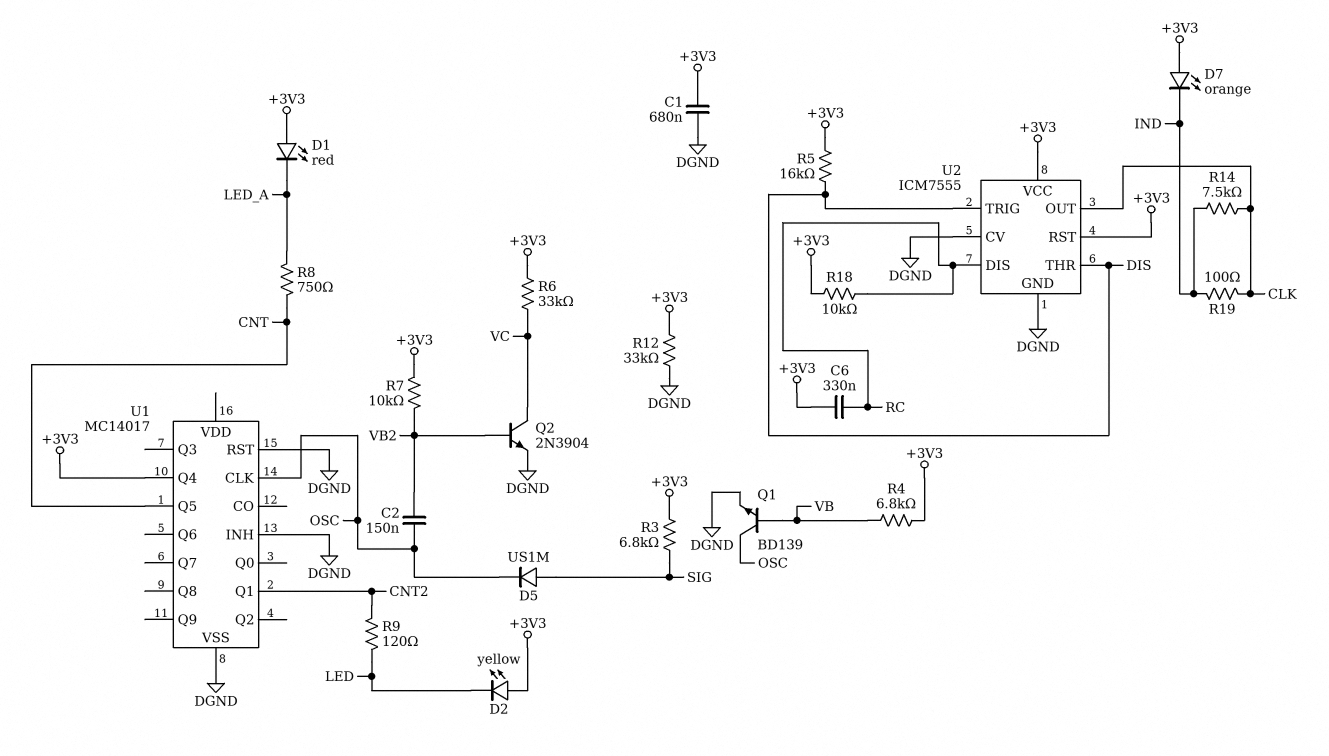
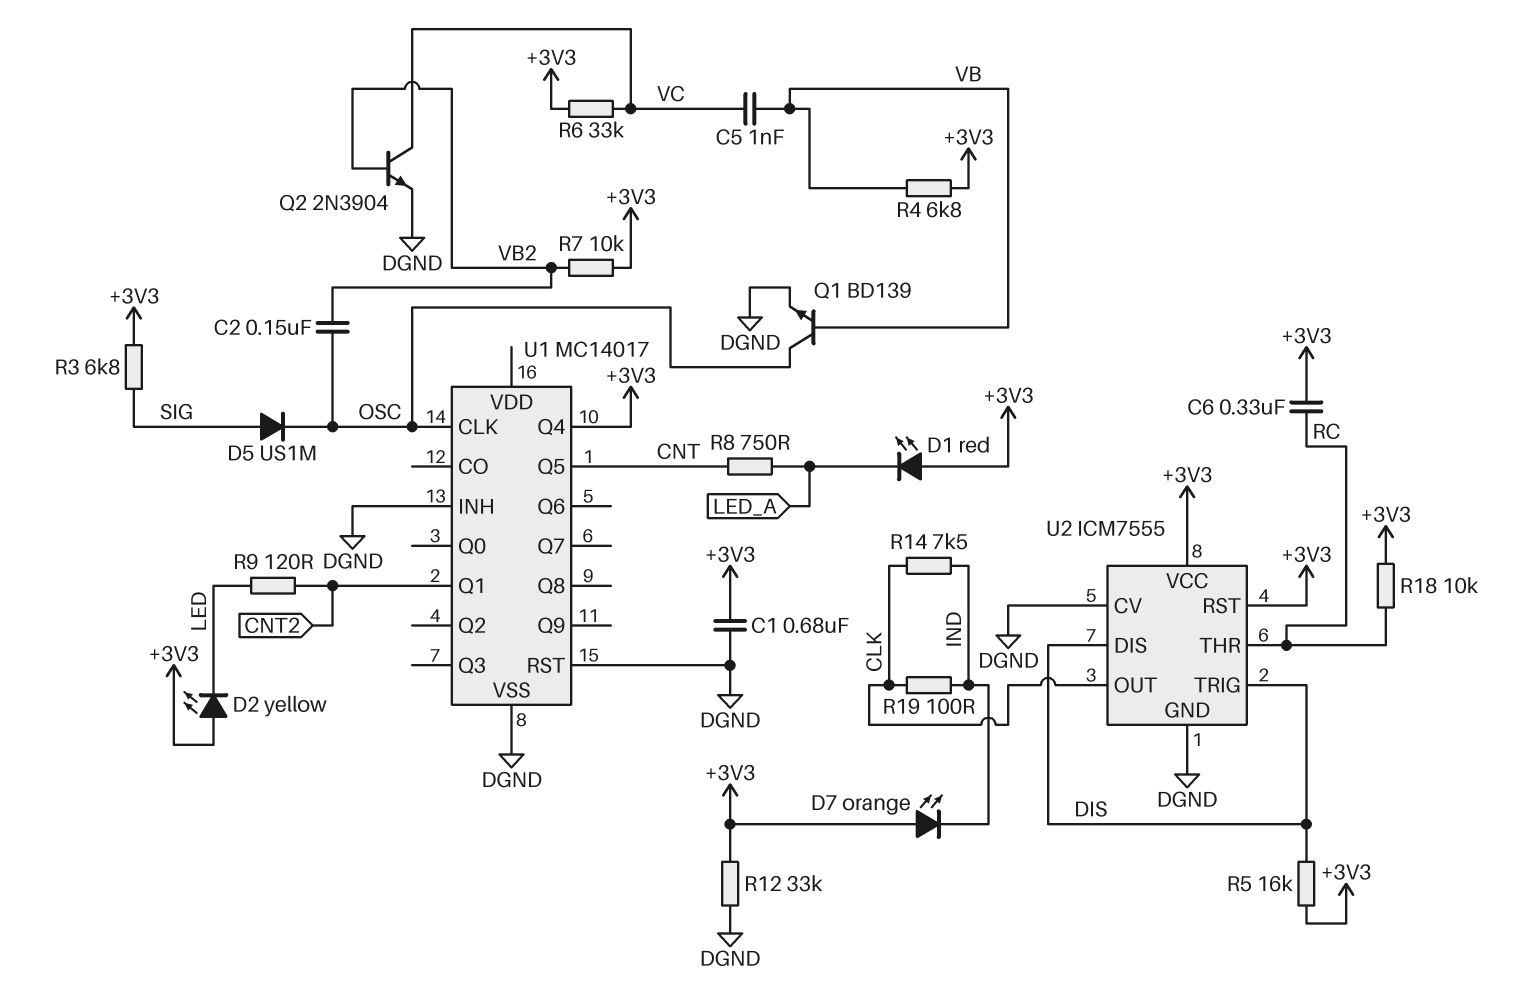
C5: none -> 1nF (VB, VC)
U2 pin DIS: RC -> DIS
U2 pin THR: DIS -> RC

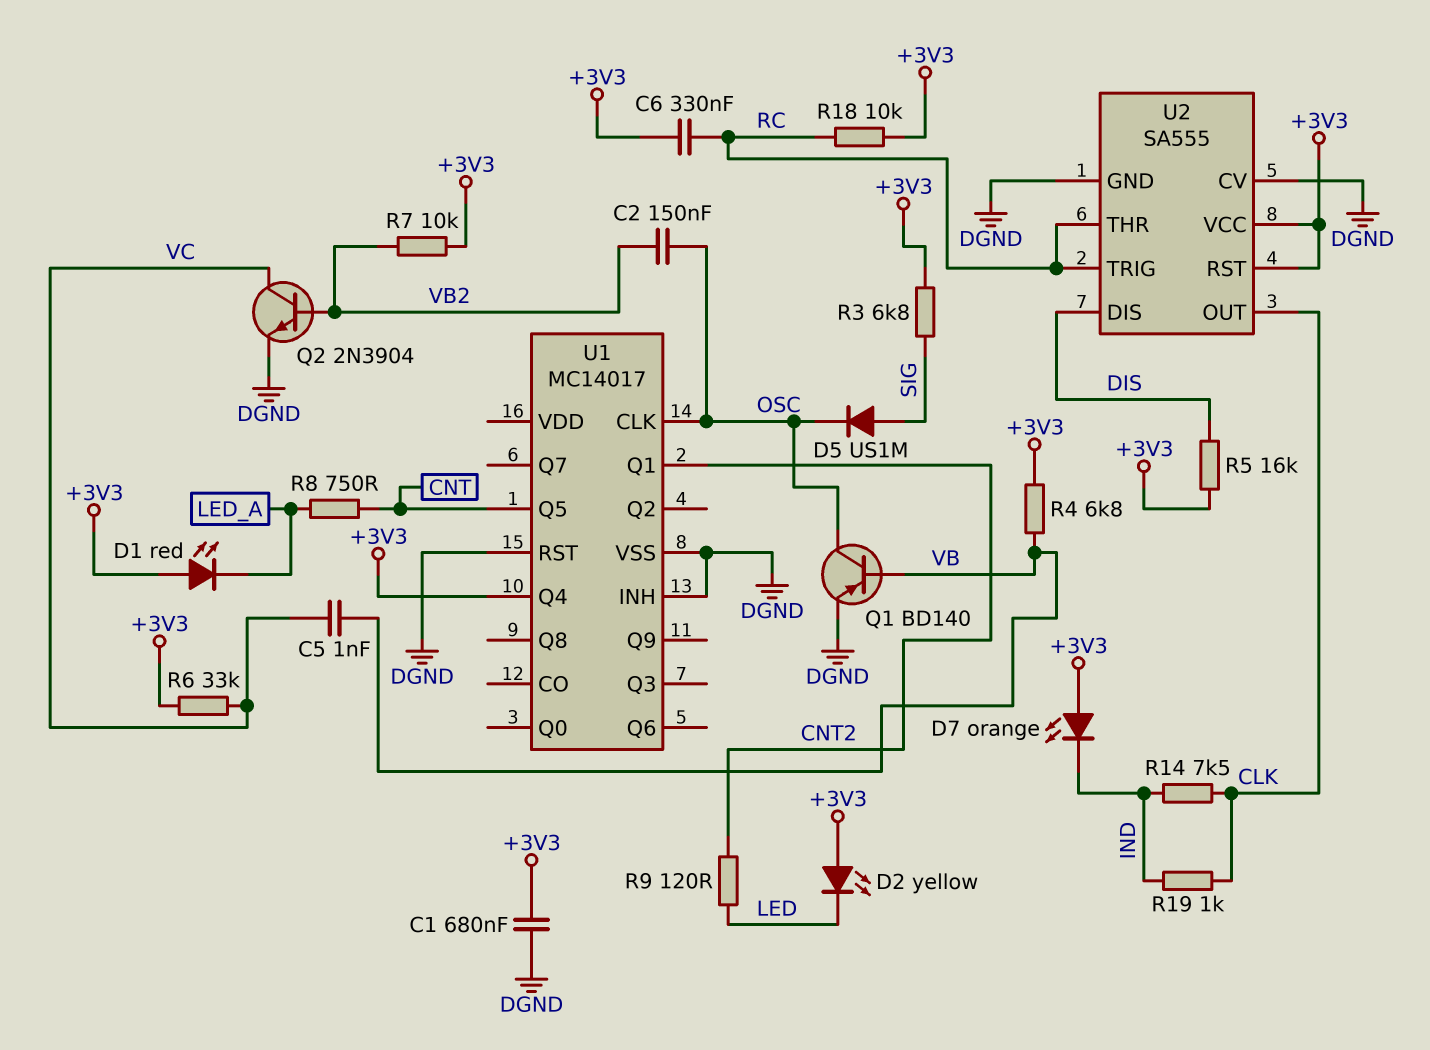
Q1: NPN BD139 (B VB, C OSC, E DGND) -> PNP BD140 (B VB, C OSC, E DGND)
R12: 33k (+3V3, DGND) -> none
R19: 100 (CLK, IND) -> 1k (CLK, IND)
U2: ICM7555 -> SA555
U2 pin TRIG: DIS -> RC

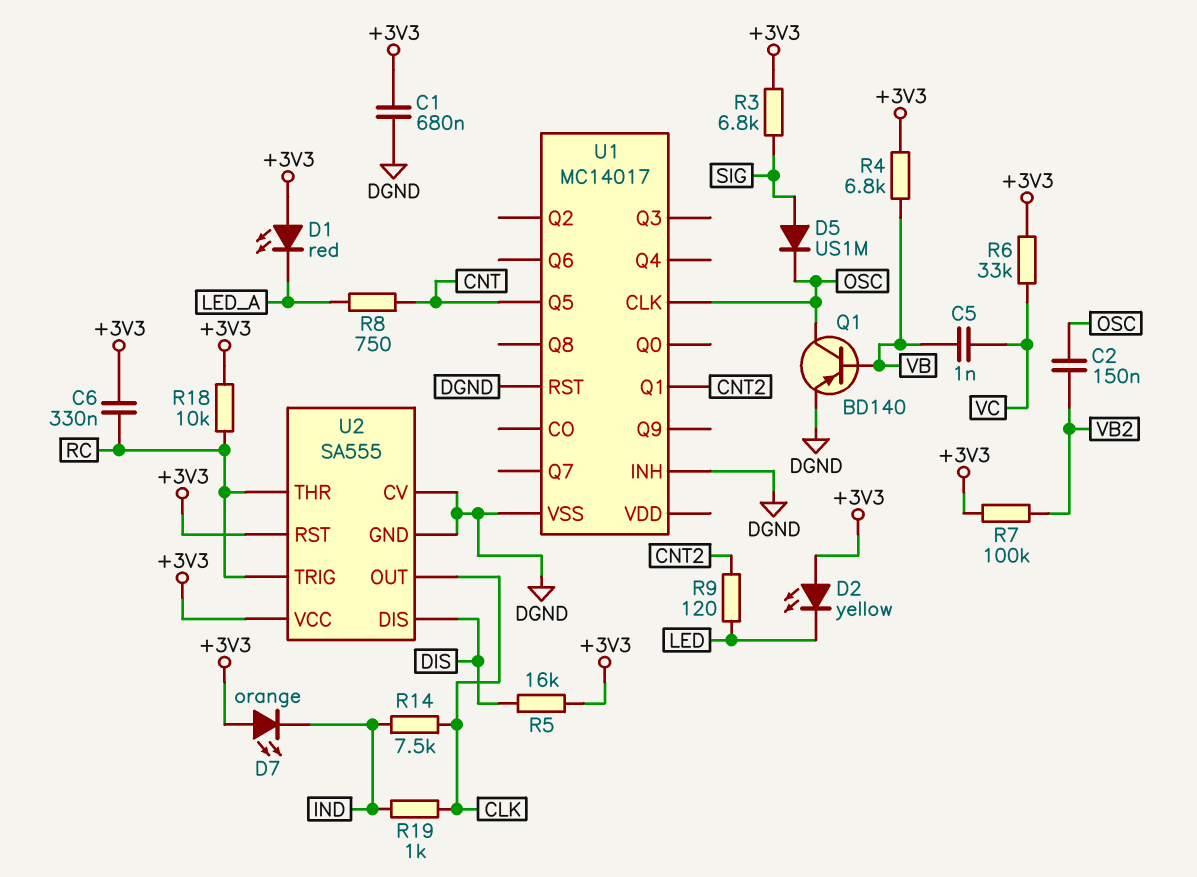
Q2: NPN 2N3904 (B VB2, C VC, E DGND) -> none
R7: 10k (+3V3, VB2) -> 100k (+3V3, VB2)
U1 pin Q4: +3V3 -> none

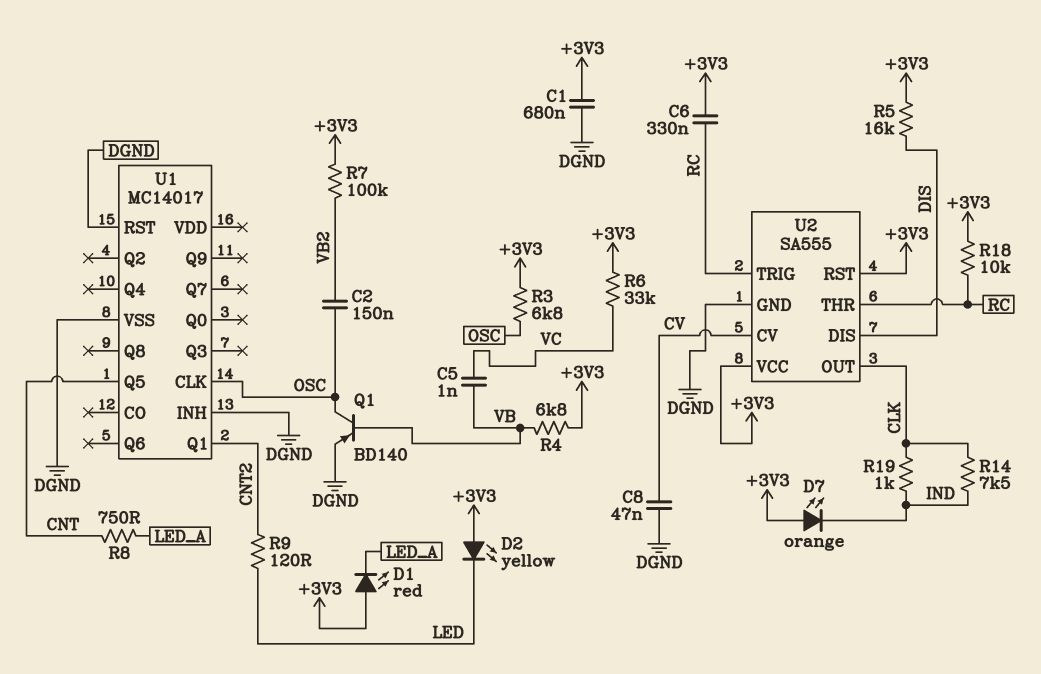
C8: none -> 47nF (CV, DGND)
D5: diode US1M (A SIG, K OSC) -> none
R3: 6.8k (+3V3, SIG) -> 6.8k (+3V3, OSC)
U2 pin CV: DGND -> CV

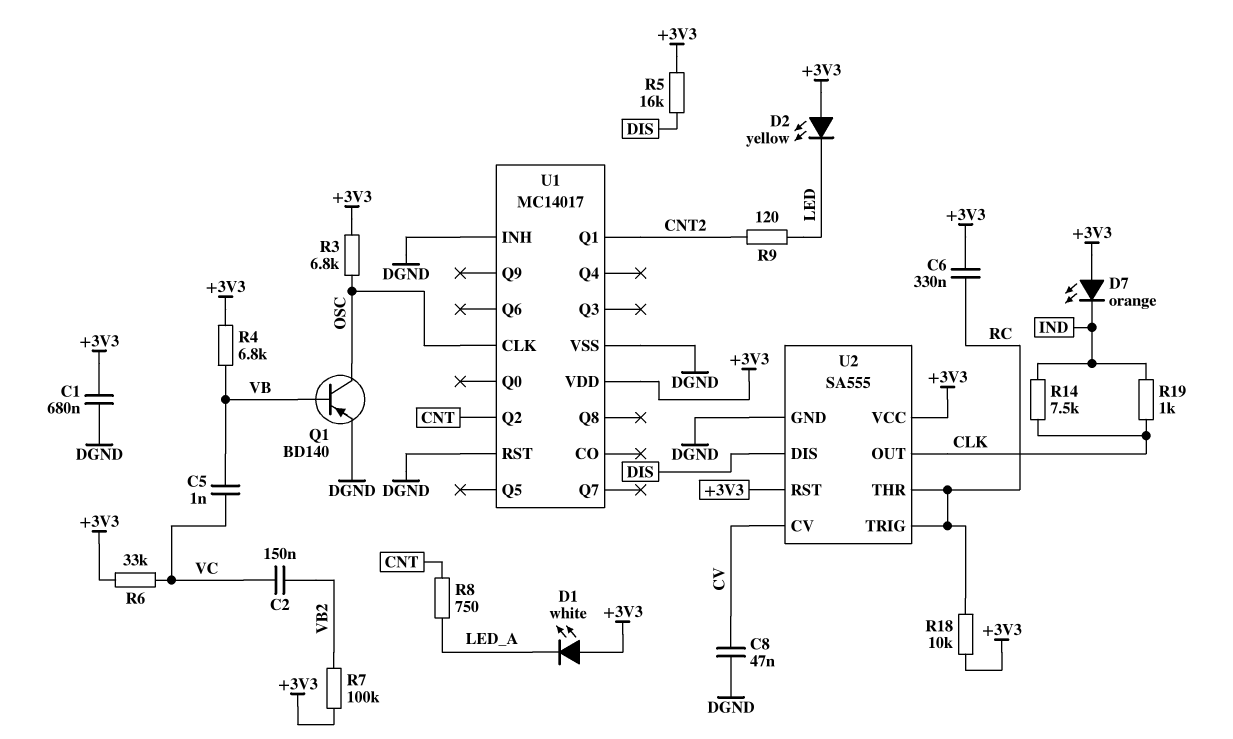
C2: 150nF (OSC, VB2) -> 150nF (VB2, VC)
D1: LED red (A +3V3, K LED_A) -> LED white (A +3V3, K LED_A)
U1 pin Q2: none -> CNT
U1 pin Q5: CNT -> none
U1 pin VDD: none -> +3V3

